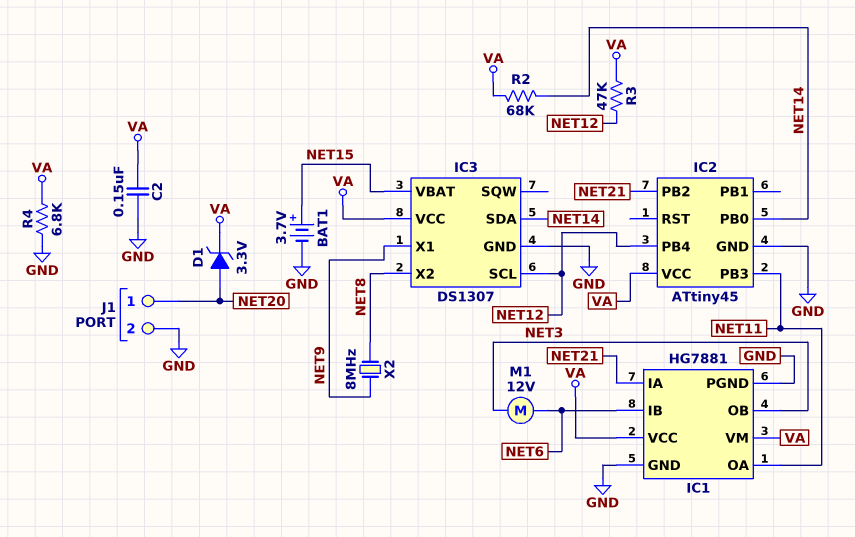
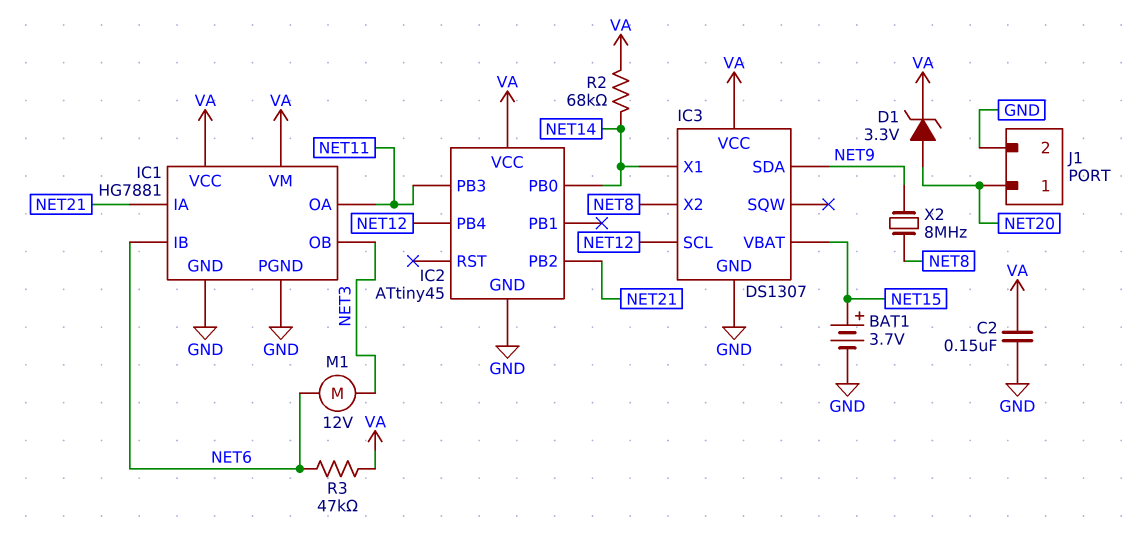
IC3 pin SDA: NET14 -> NET9
IC3 pin X1: NET9 -> NET14
R3: 47k (NET12, VA) -> 47k (NET6, VA)
R4: 6.8k (GND, VA) -> none

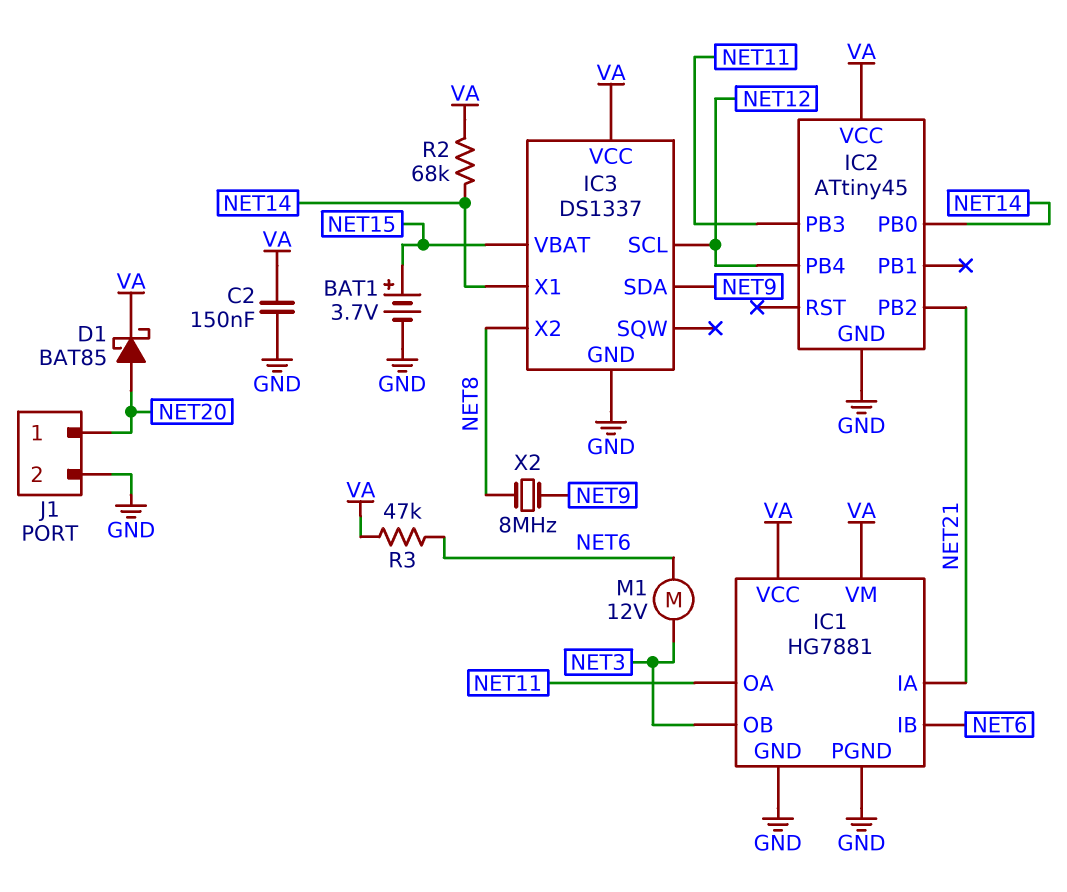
D1: zener 3.3V (A NET20, K VA) -> schottky BAT85 (A NET20, K VA)
IC3: DS1307 -> DS1337

